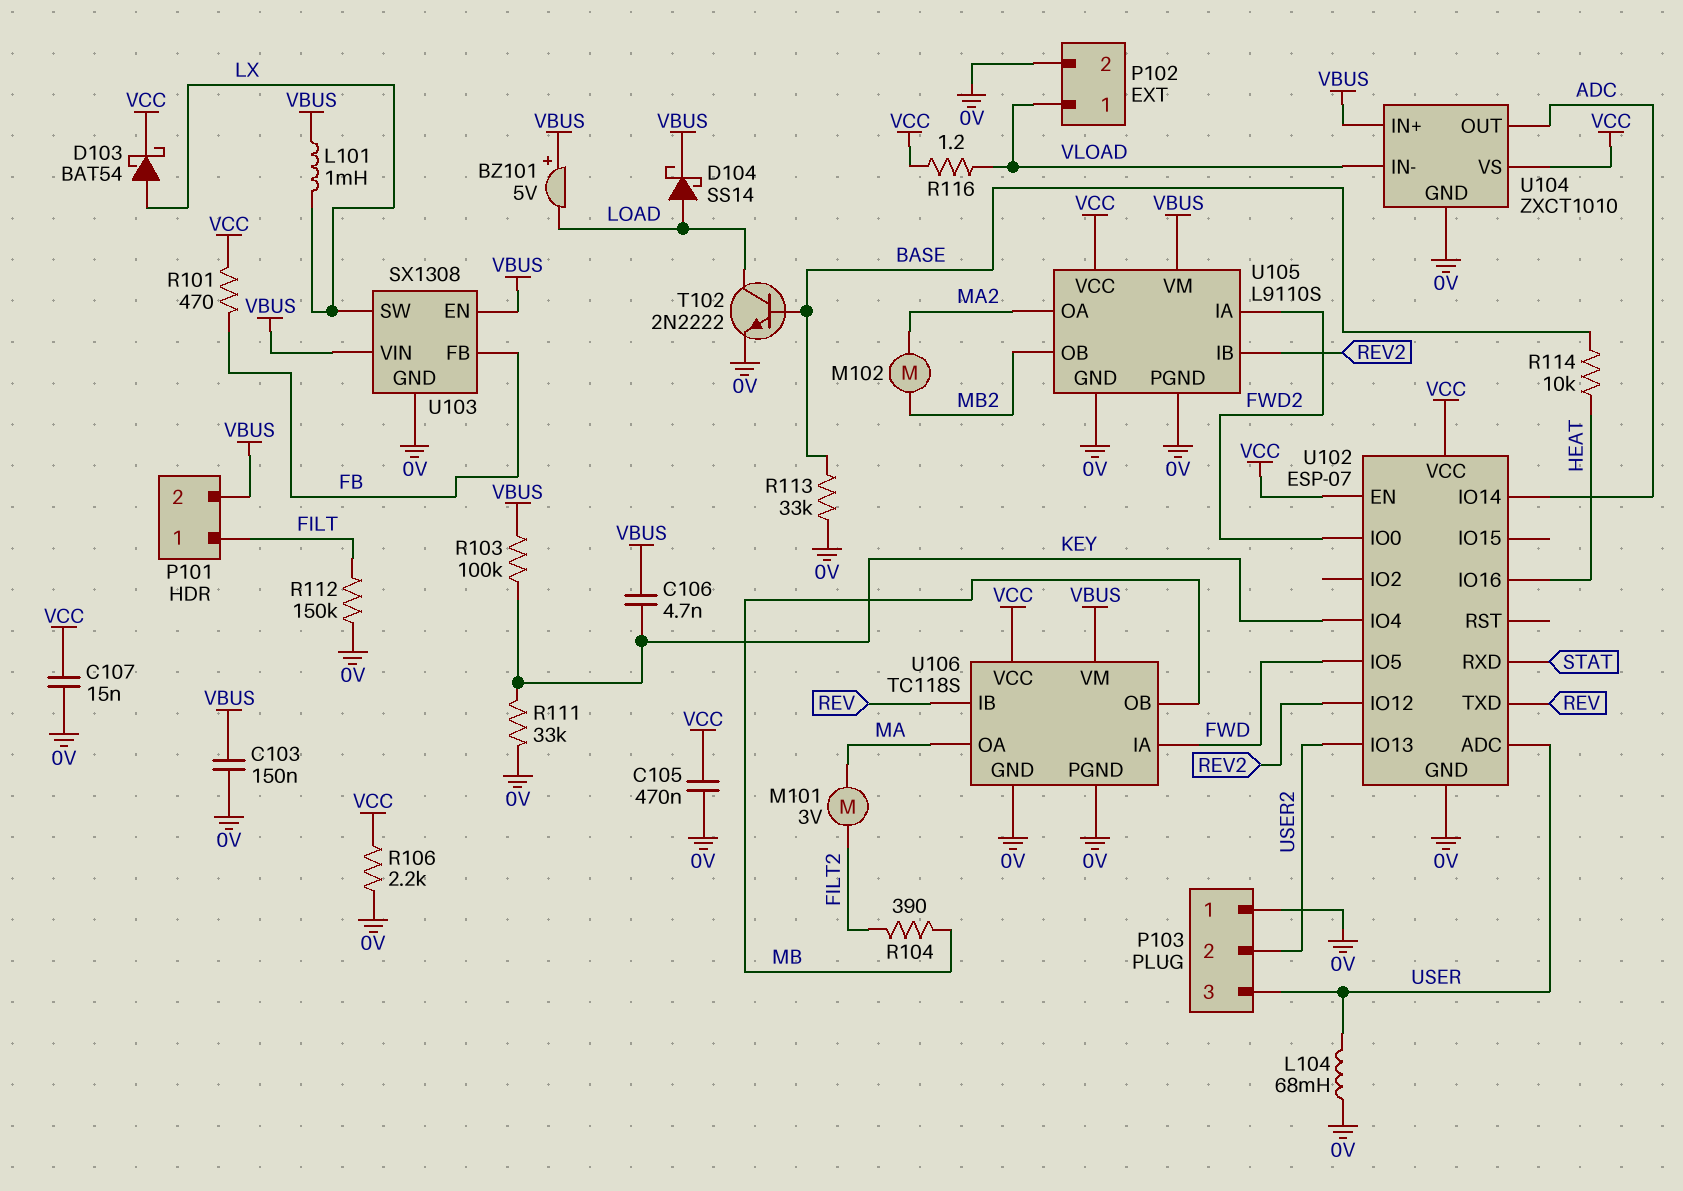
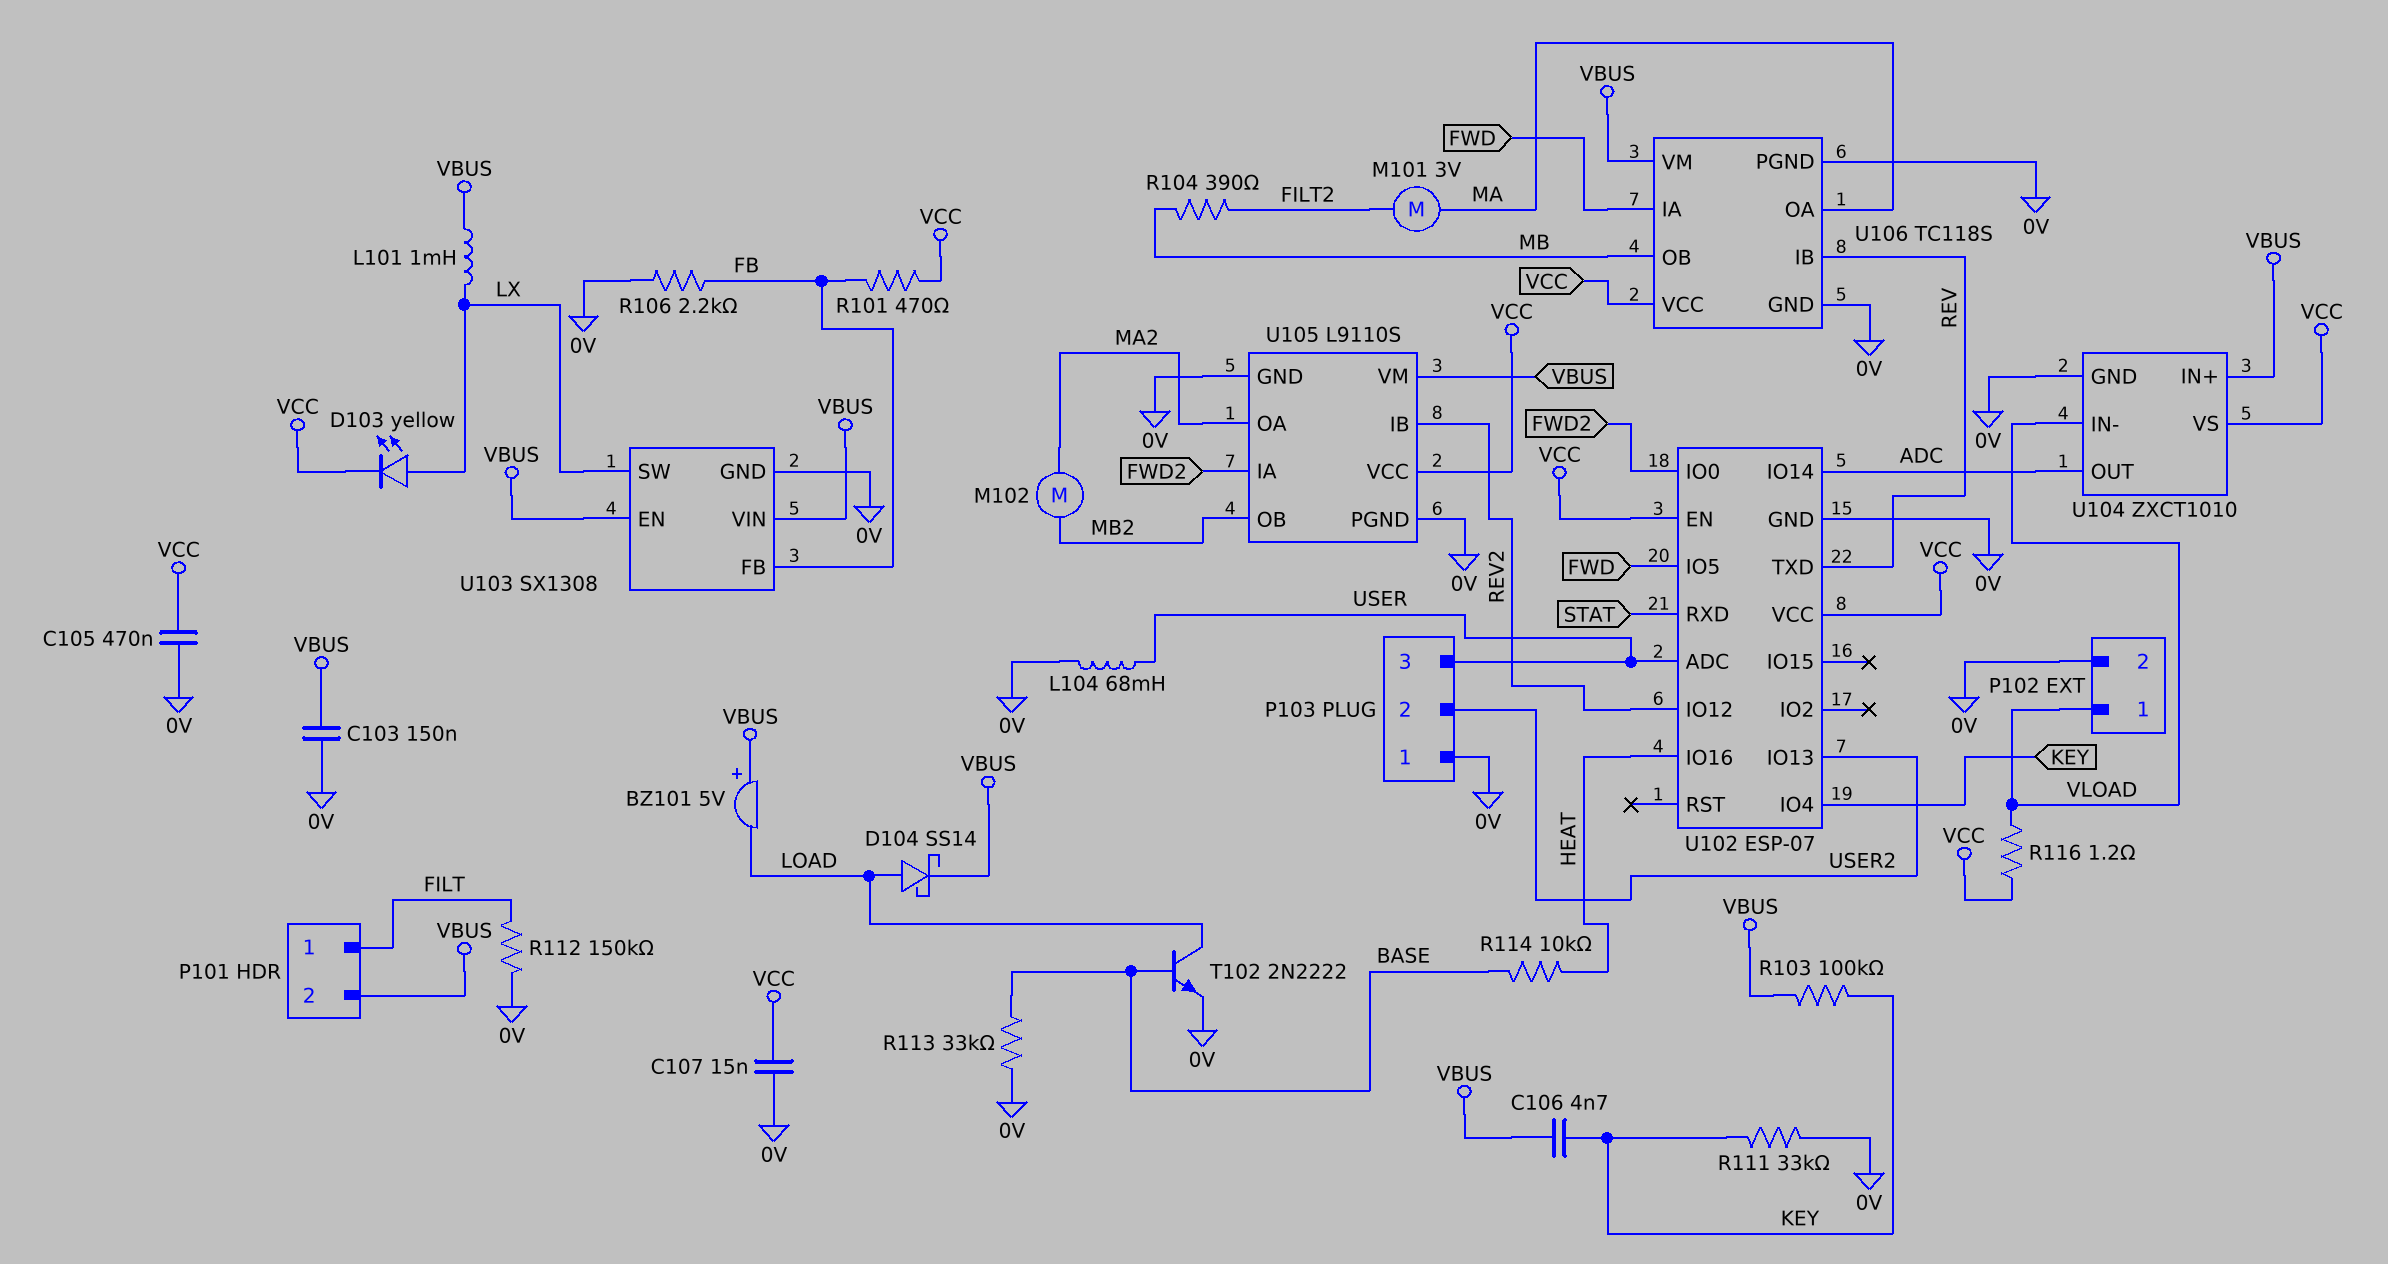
D103: schottky BAT54 (A LX, K VCC) -> LED yellow (A LX, K VCC)
R106: 2.2k (0V, VCC) -> 2.2k (0V, FB)

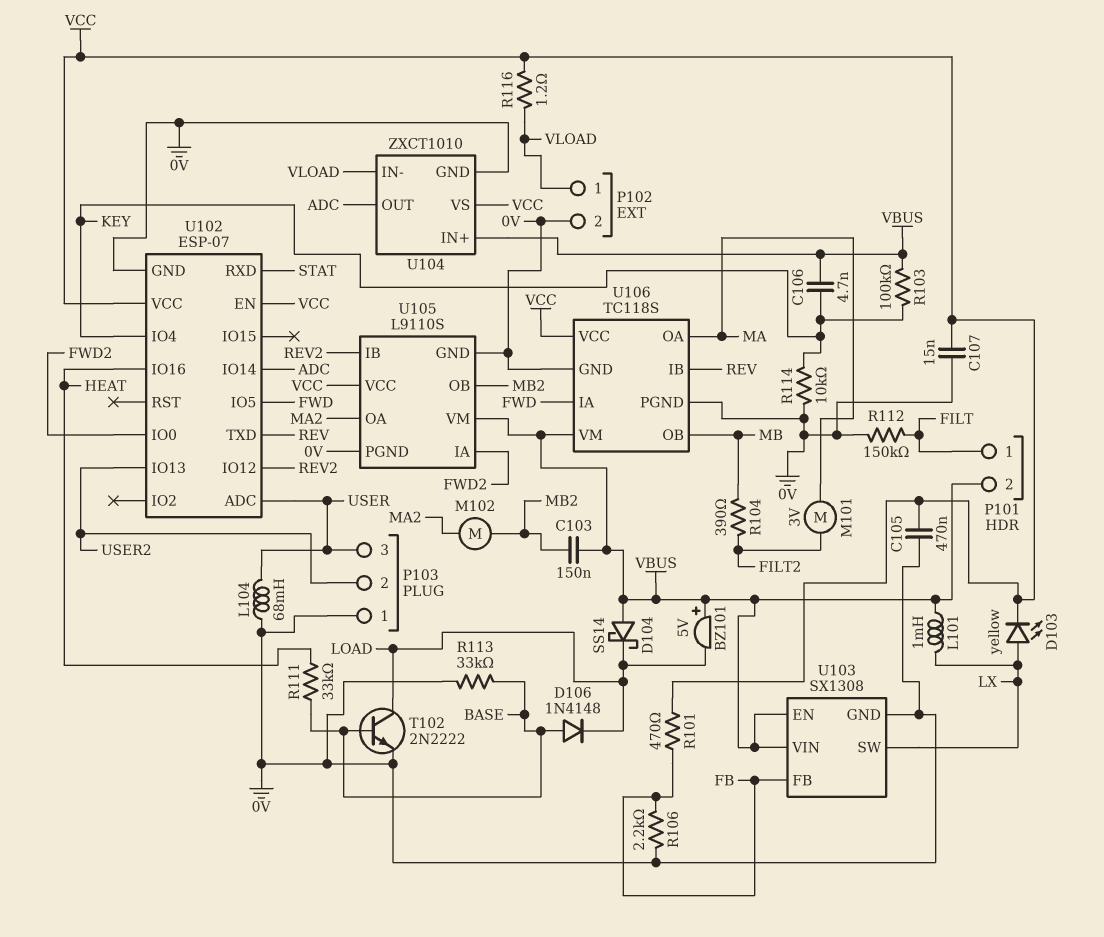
C103: 150nF (0V, VBUS) -> 150nF (MB2, VBUS)
D104: schottky SS14 (A LOAD, K VBUS) -> schottky SS14 (A VBUS, K LOAD)
D106: none -> diode 1N4148 (A BASE, K LOAD)
R111: 33k (0V, KEY) -> 33k (BASE, HEAT)
R114: 10k (BASE, HEAT) -> 10k (0V, KEY)

